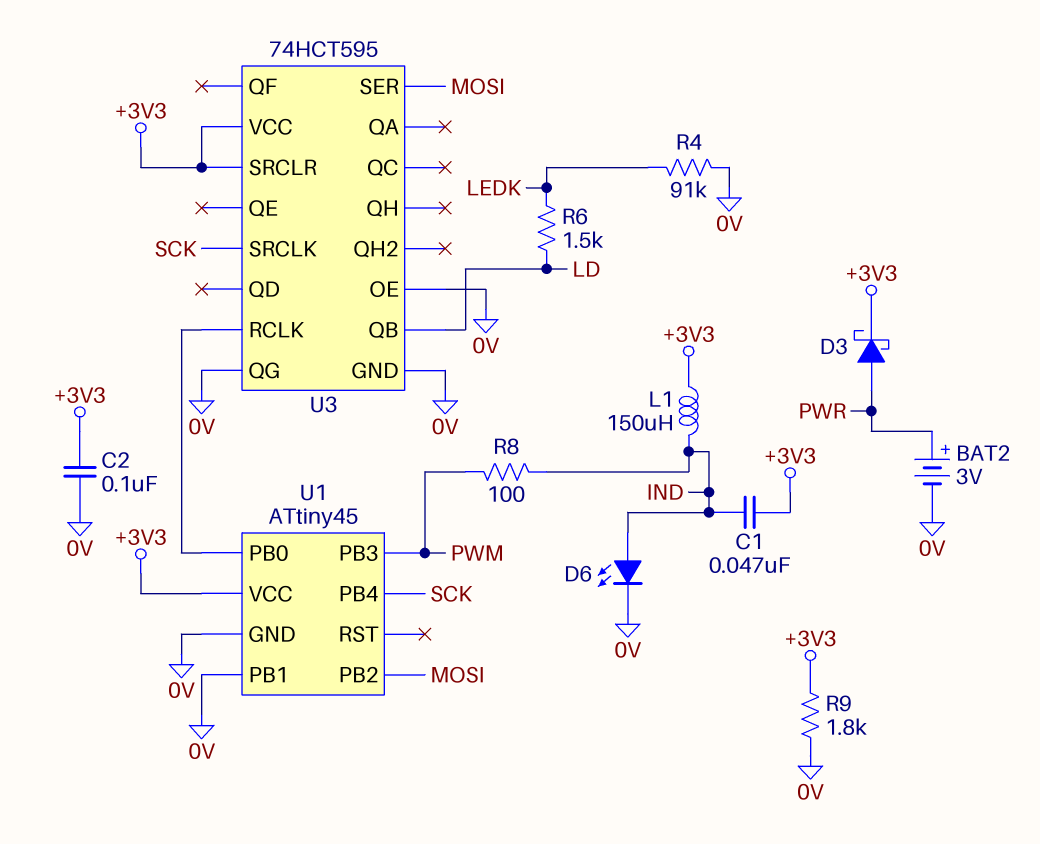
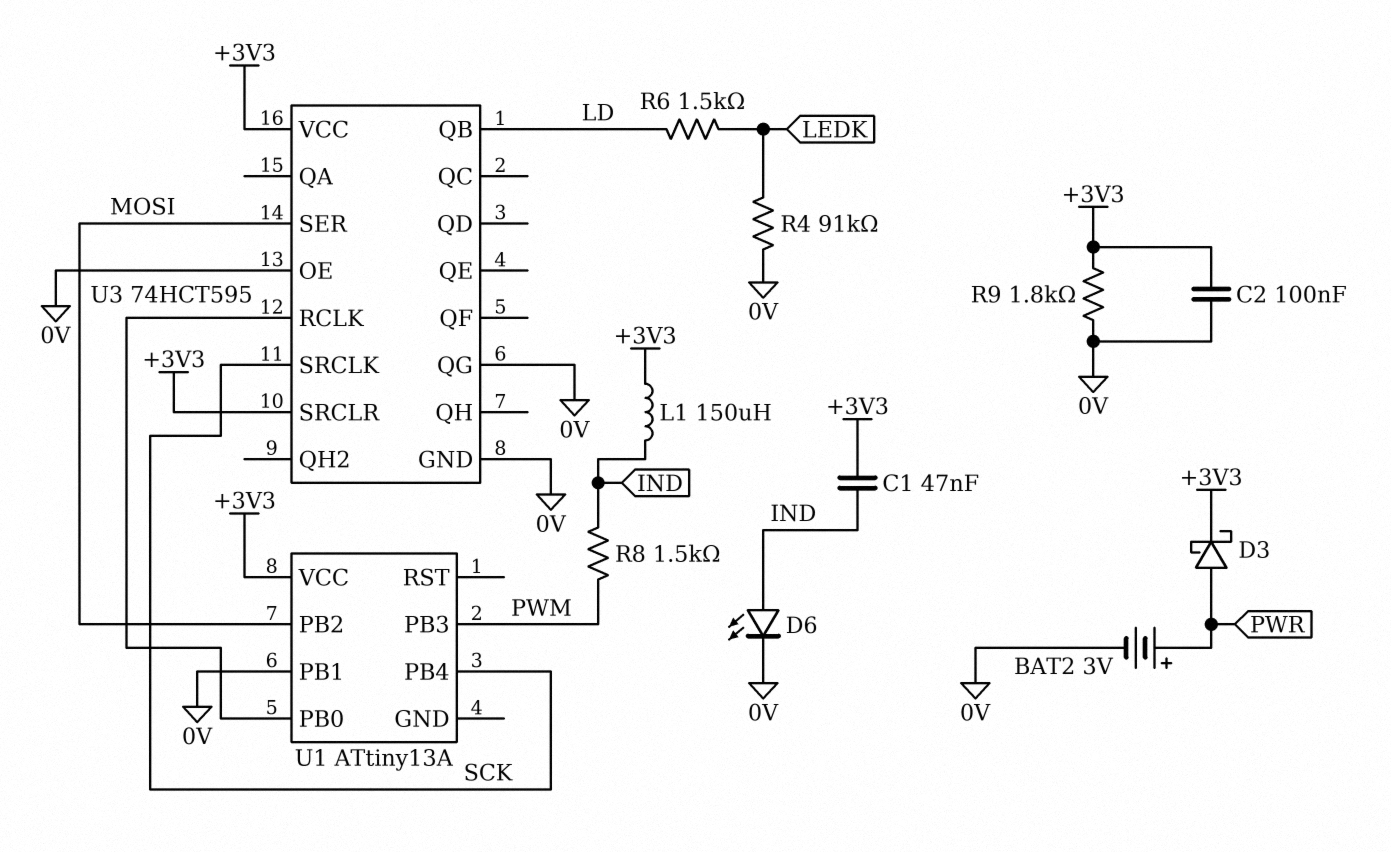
R8: 100 (IND, PWM) -> 1.5k (IND, PWM)
U1: ATtiny45 -> ATtiny13A
U1 pin GND: 0V -> none

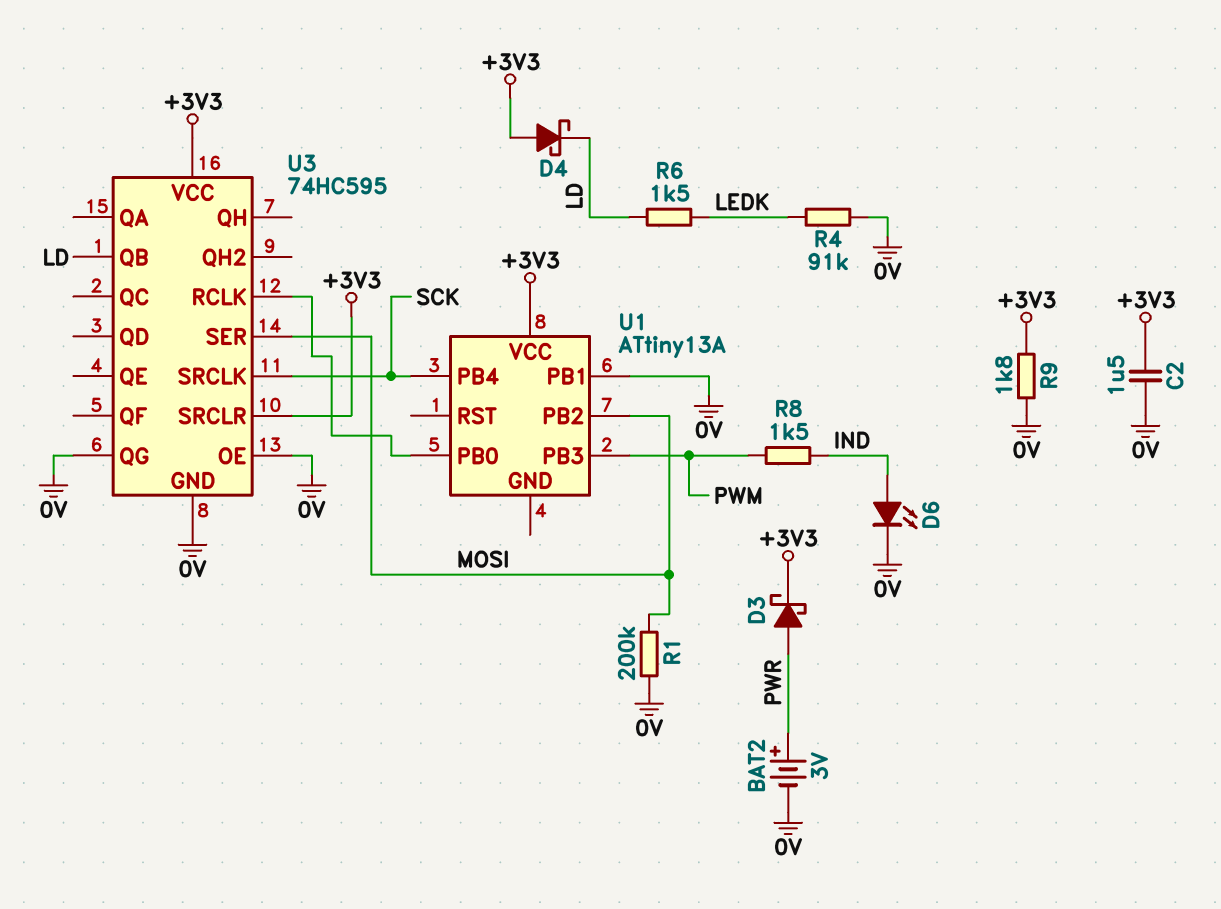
C1: 47nF (+3V3, IND) -> none
C2: 100nF (+3V3, 0V) -> 1.5uF (+3V3, 0V)
D4: none -> schottky (A +3V3, K LD)
L1: 150uH (+3V3, IND) -> none
R1: none -> 200k (0V, MOSI)
U3: 74HCT595 -> 74HC595

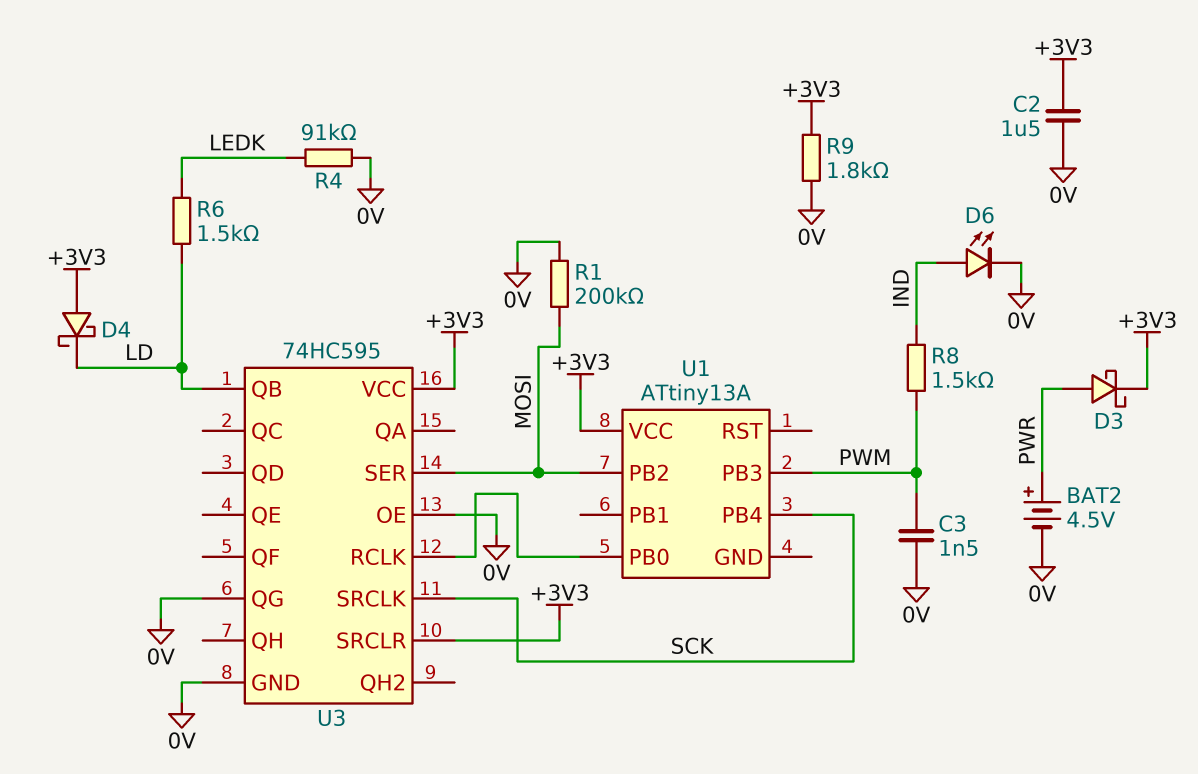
BAT2: 3V (plus PWR, minus 0V) -> 4.5V (plus PWR, minus 0V)
C3: none -> 1.5nF (0V, PWM)
U1 pin PB1: 0V -> none

